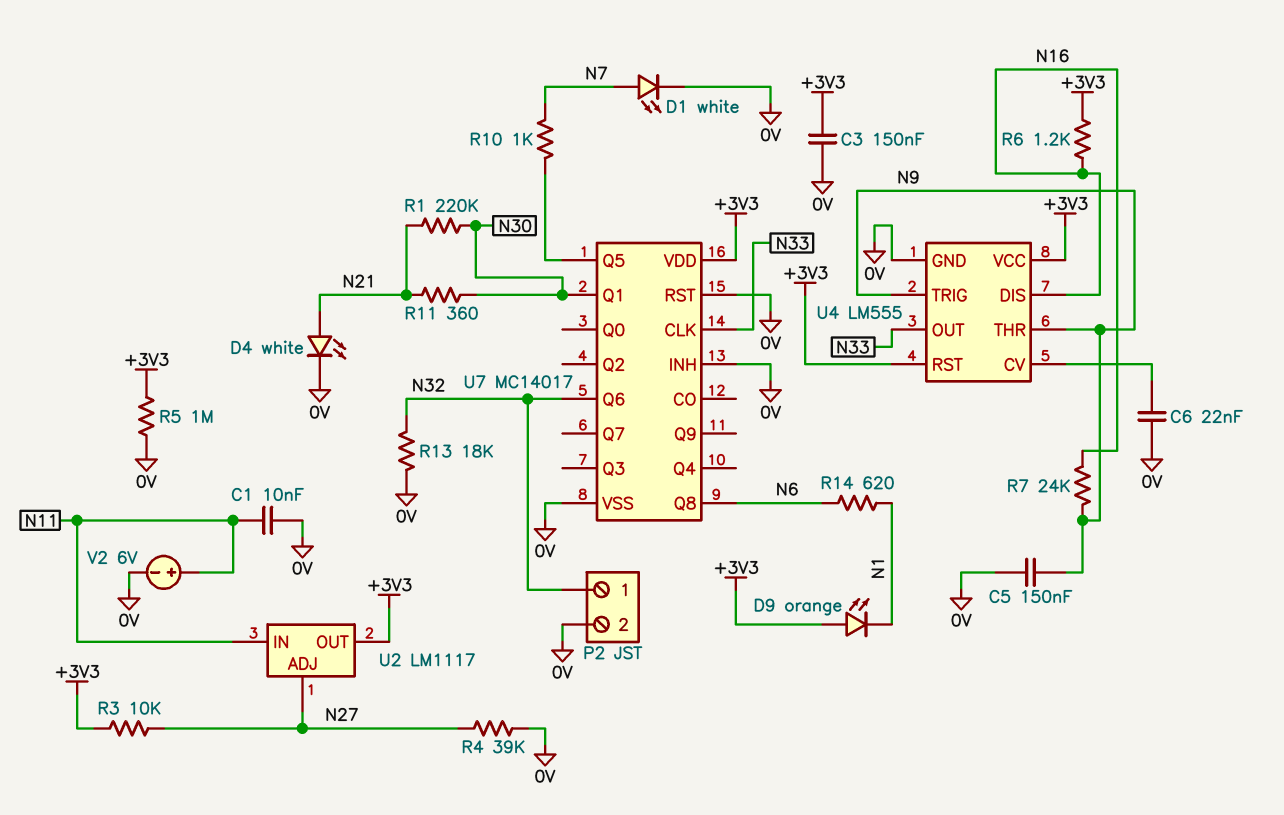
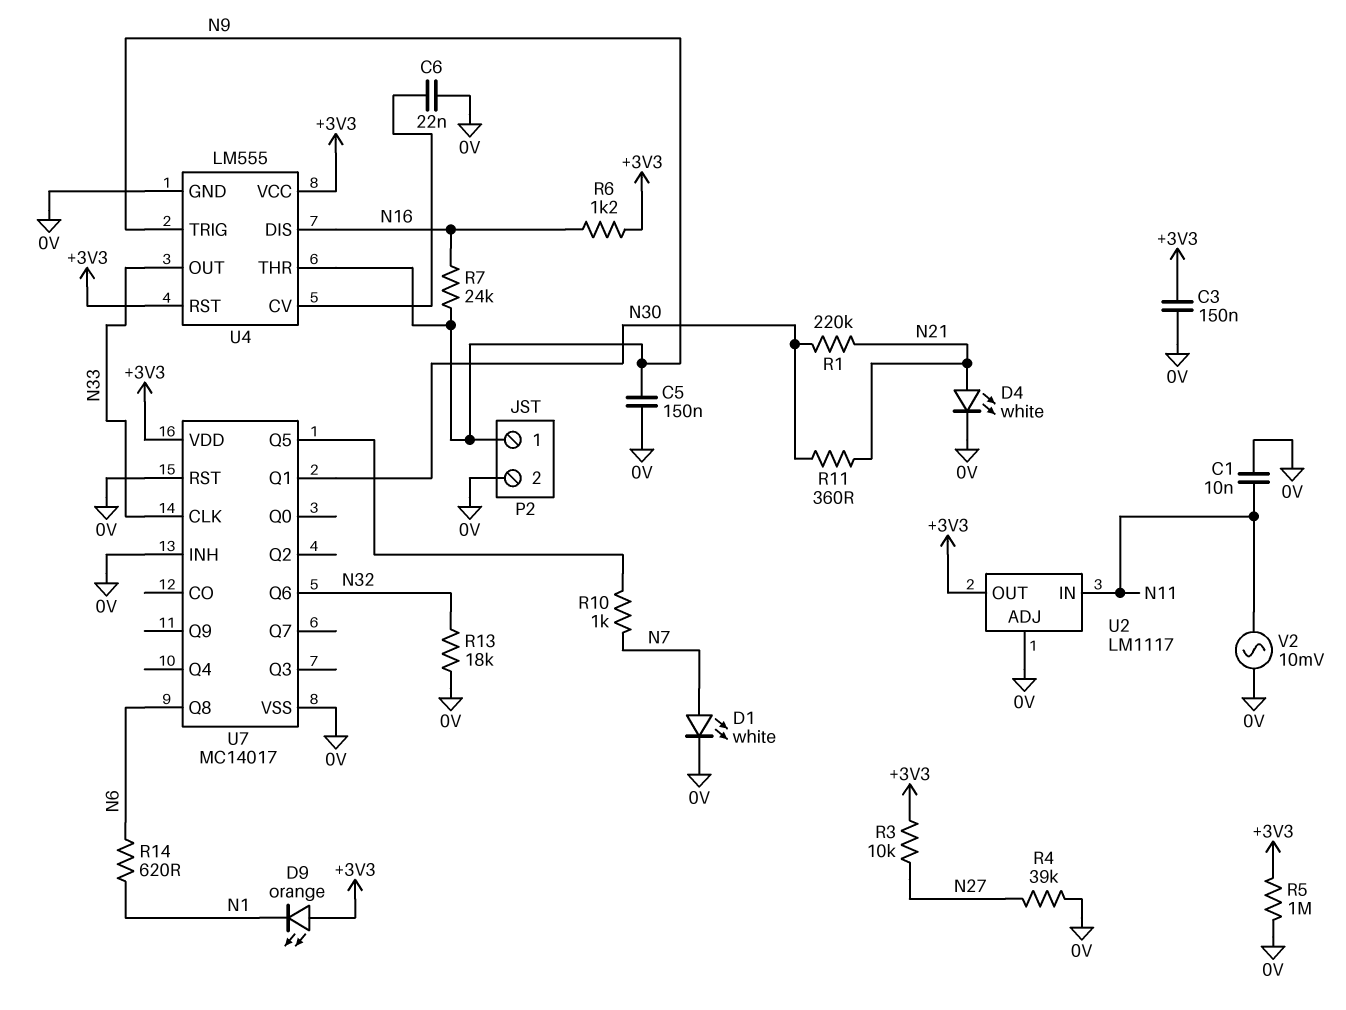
P2 pin 1: N32 -> N9
U2 pin ADJ: N27 -> 0V
V2: 6V (plus N11, minus 0V) -> AC 10mV (0V, N11)

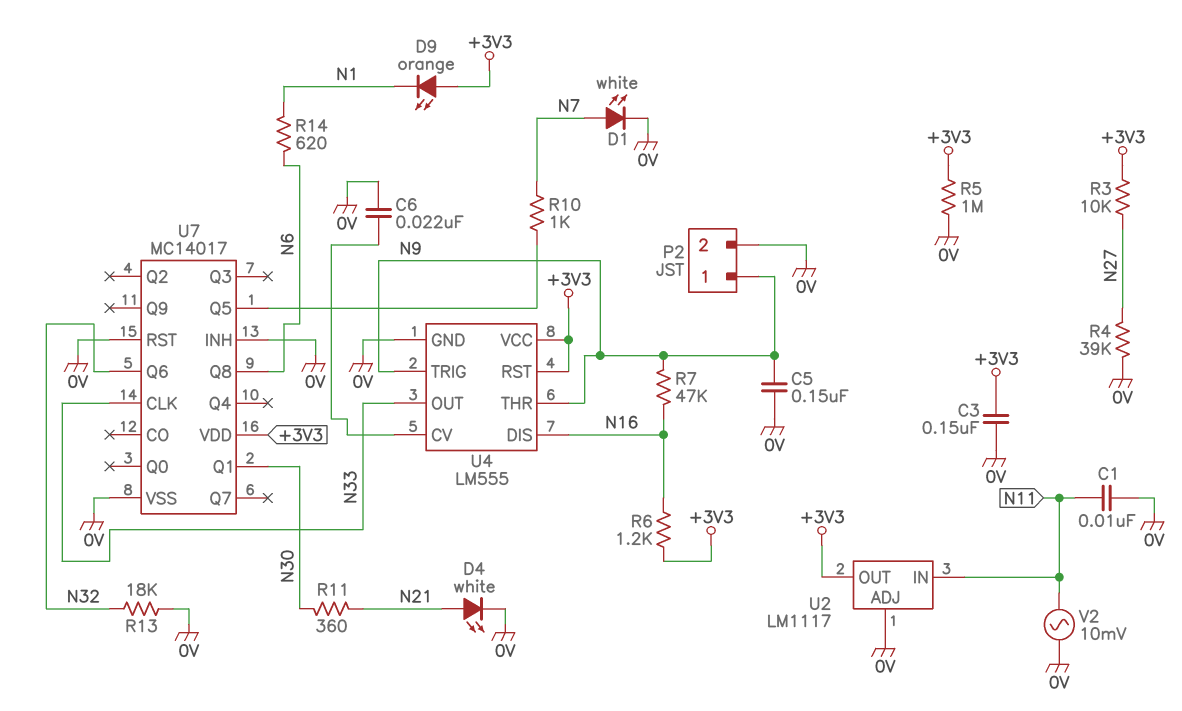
R1: 220k (N21, N30) -> none
R7: 24k (N9, N16) -> 47k (N9, N16)

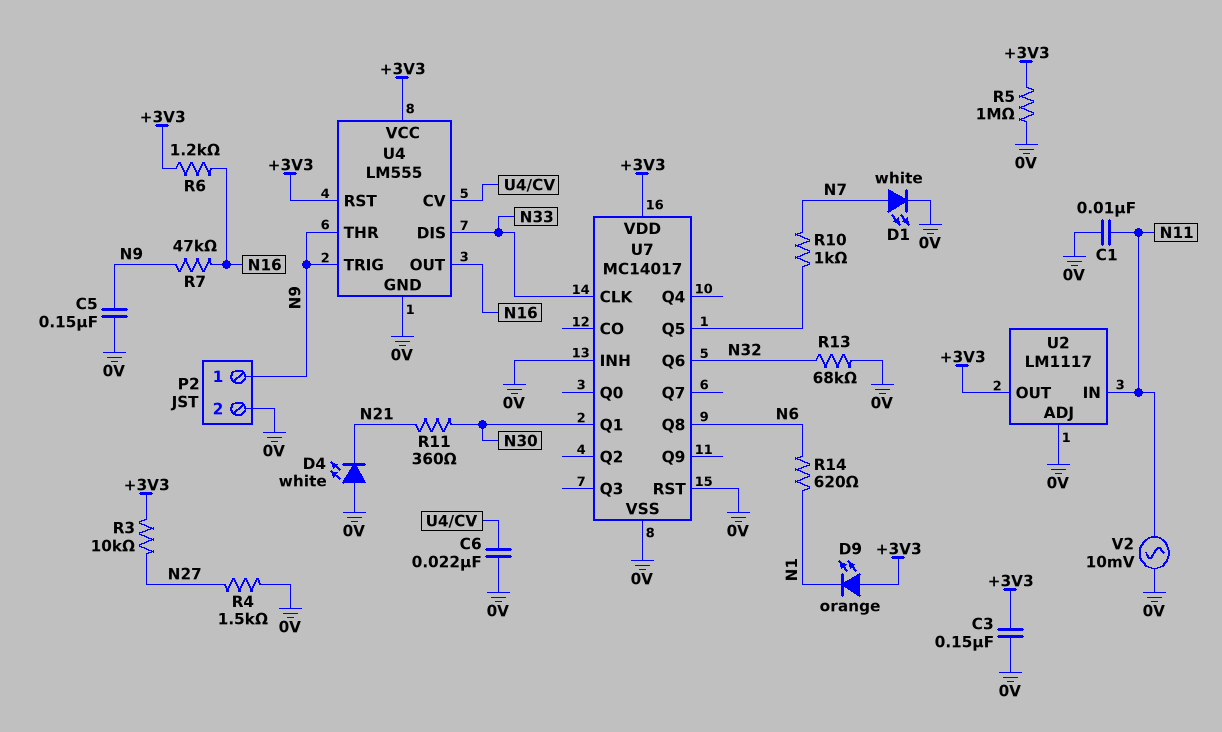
D4: LED white (A N21, K 0V) -> LED white (A 0V, K N21)
R4: 39k (0V, N27) -> 1.5k (0V, N27)
R13: 18k (0V, N32) -> 68k (0V, N32)
U4 pin DIS: N16 -> N33
U4 pin OUT: N33 -> N16

